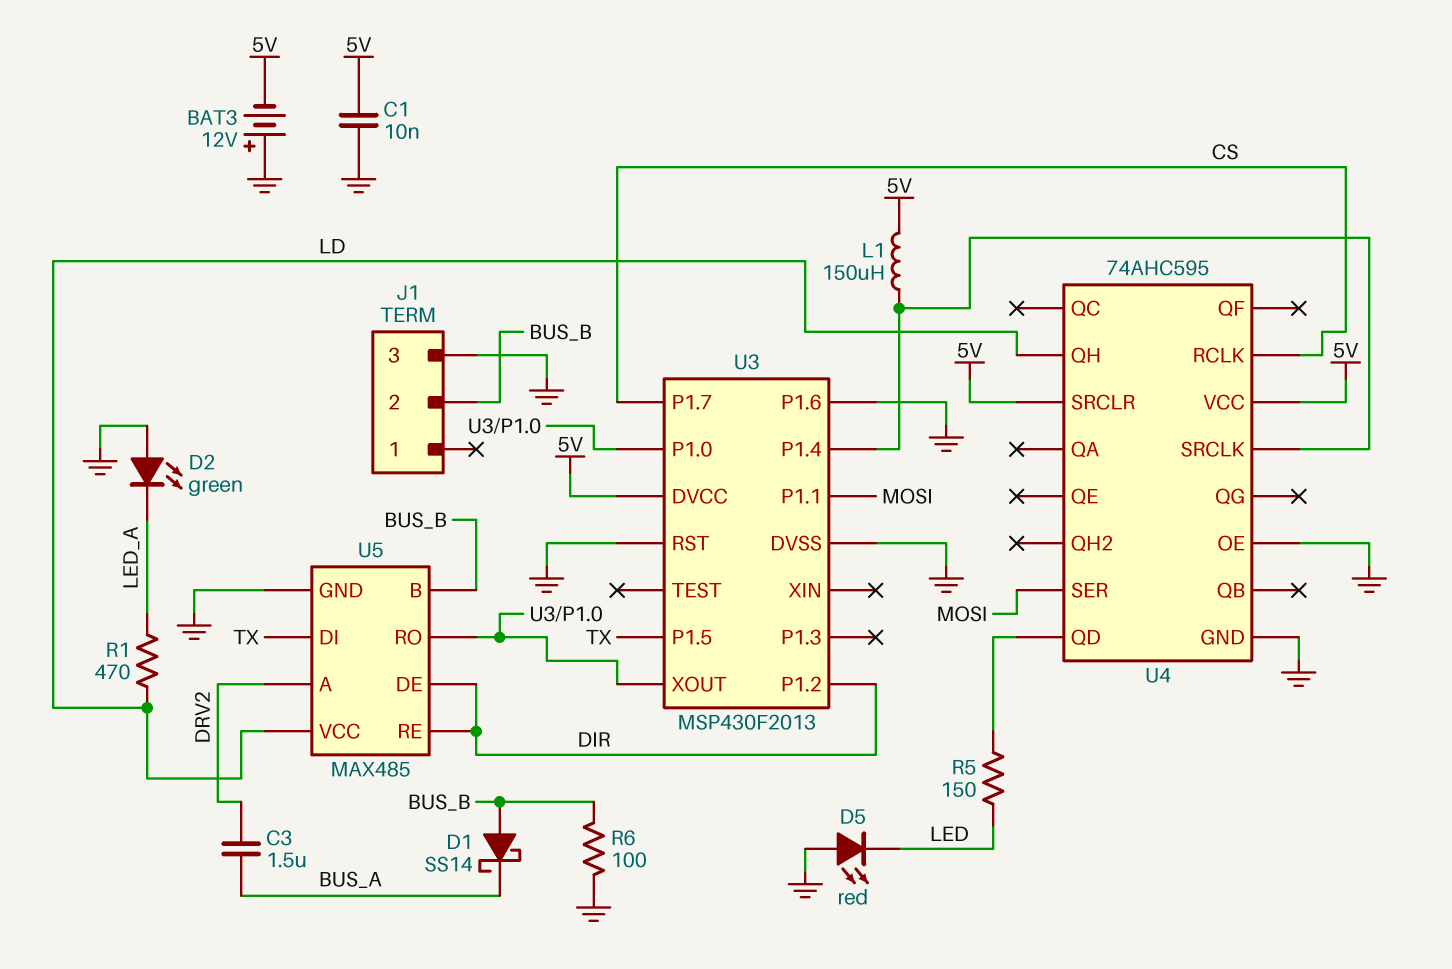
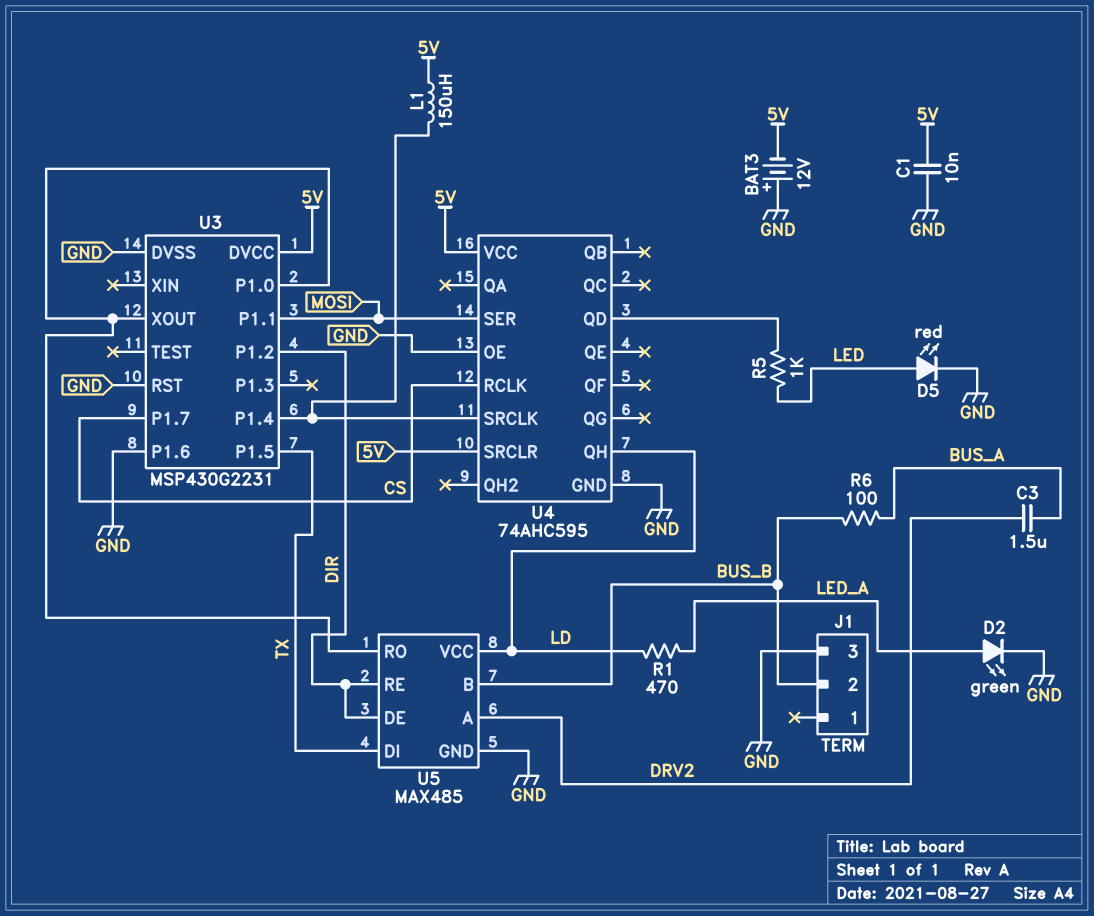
D1: schottky SS14 (A BUS_B, K BUS_A) -> none
D2: LED green (A GND, K LED_A) -> LED green (A LED_A, K GND)
D5: LED red (A GND, K LED) -> LED red (A LED, K GND)
R5: 150 (LED, U4/QD) -> 1k (LED, U4/QD)
R6: 100 (BUS_B, GND) -> 100 (BUS_A, BUS_B)
U3: MSP430F2013 -> MSP430G2231

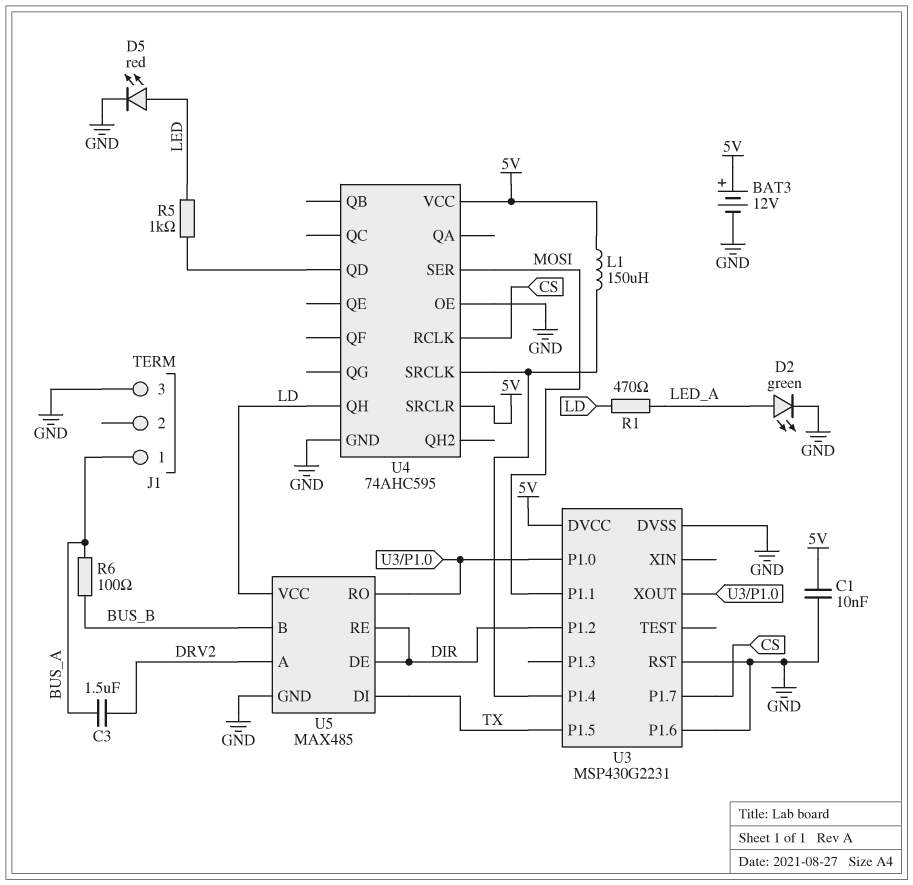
BAT3: 12V (plus GND, minus 5V) -> 12V (plus 5V, minus GND)
J1 pin 1: none -> BUS_A
J1 pin 2: BUS_B -> none

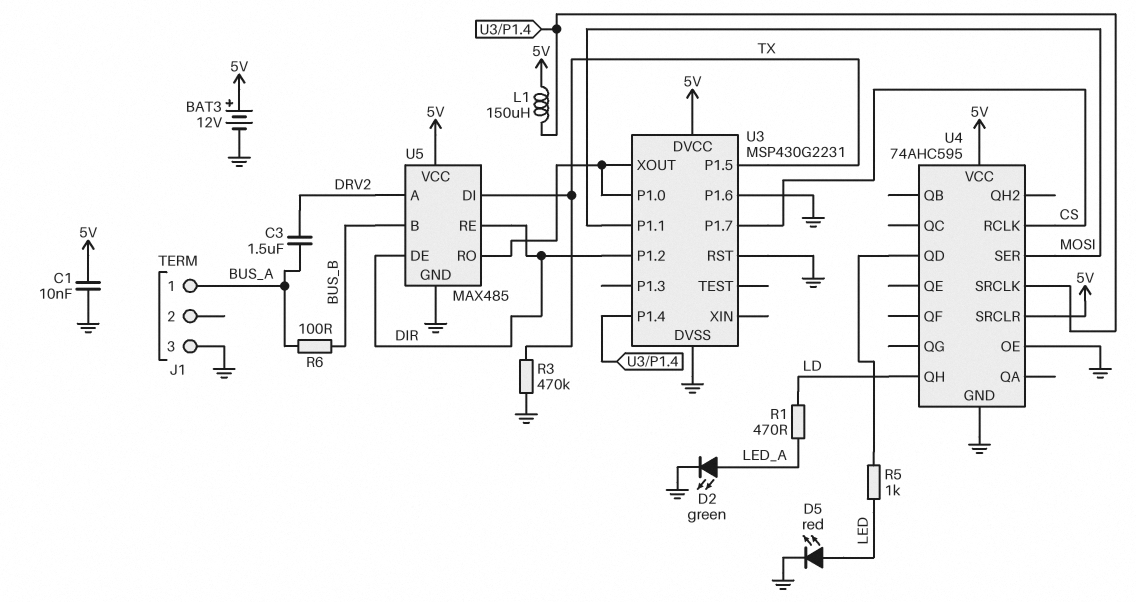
R3: none -> 470k (GND, TX)
U5 pin VCC: LD -> 5V

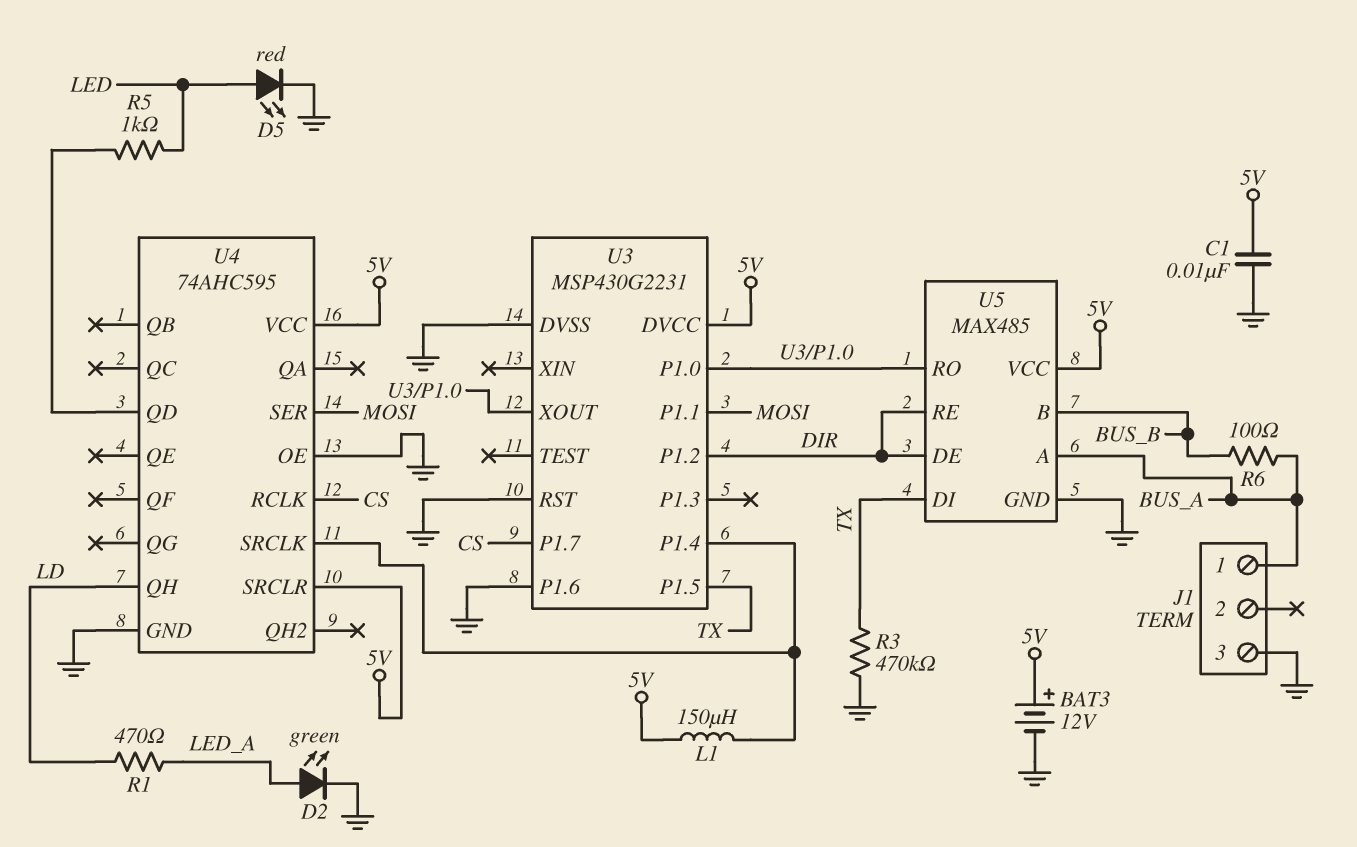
C3: 1.5uF (BUS_A, DRV2) -> none
U5 pin A: DRV2 -> BUS_A

